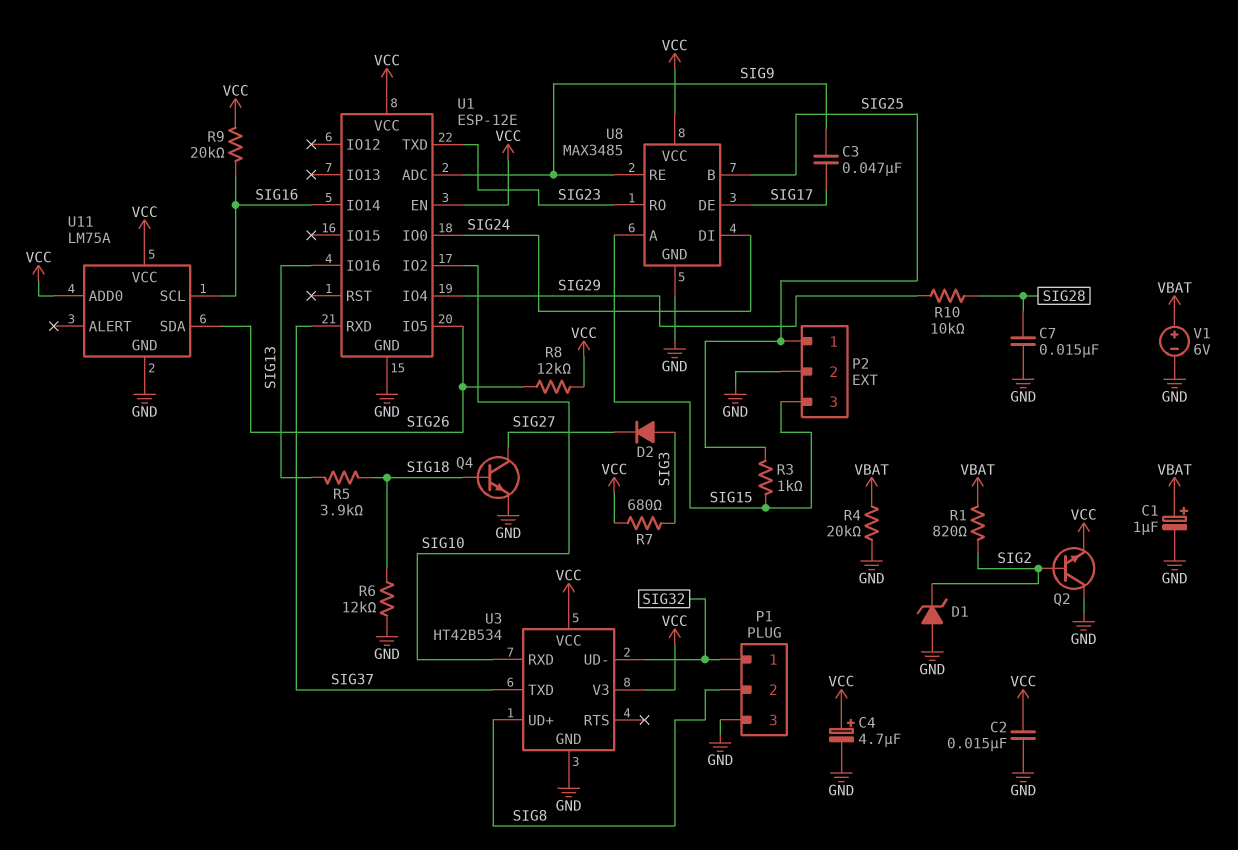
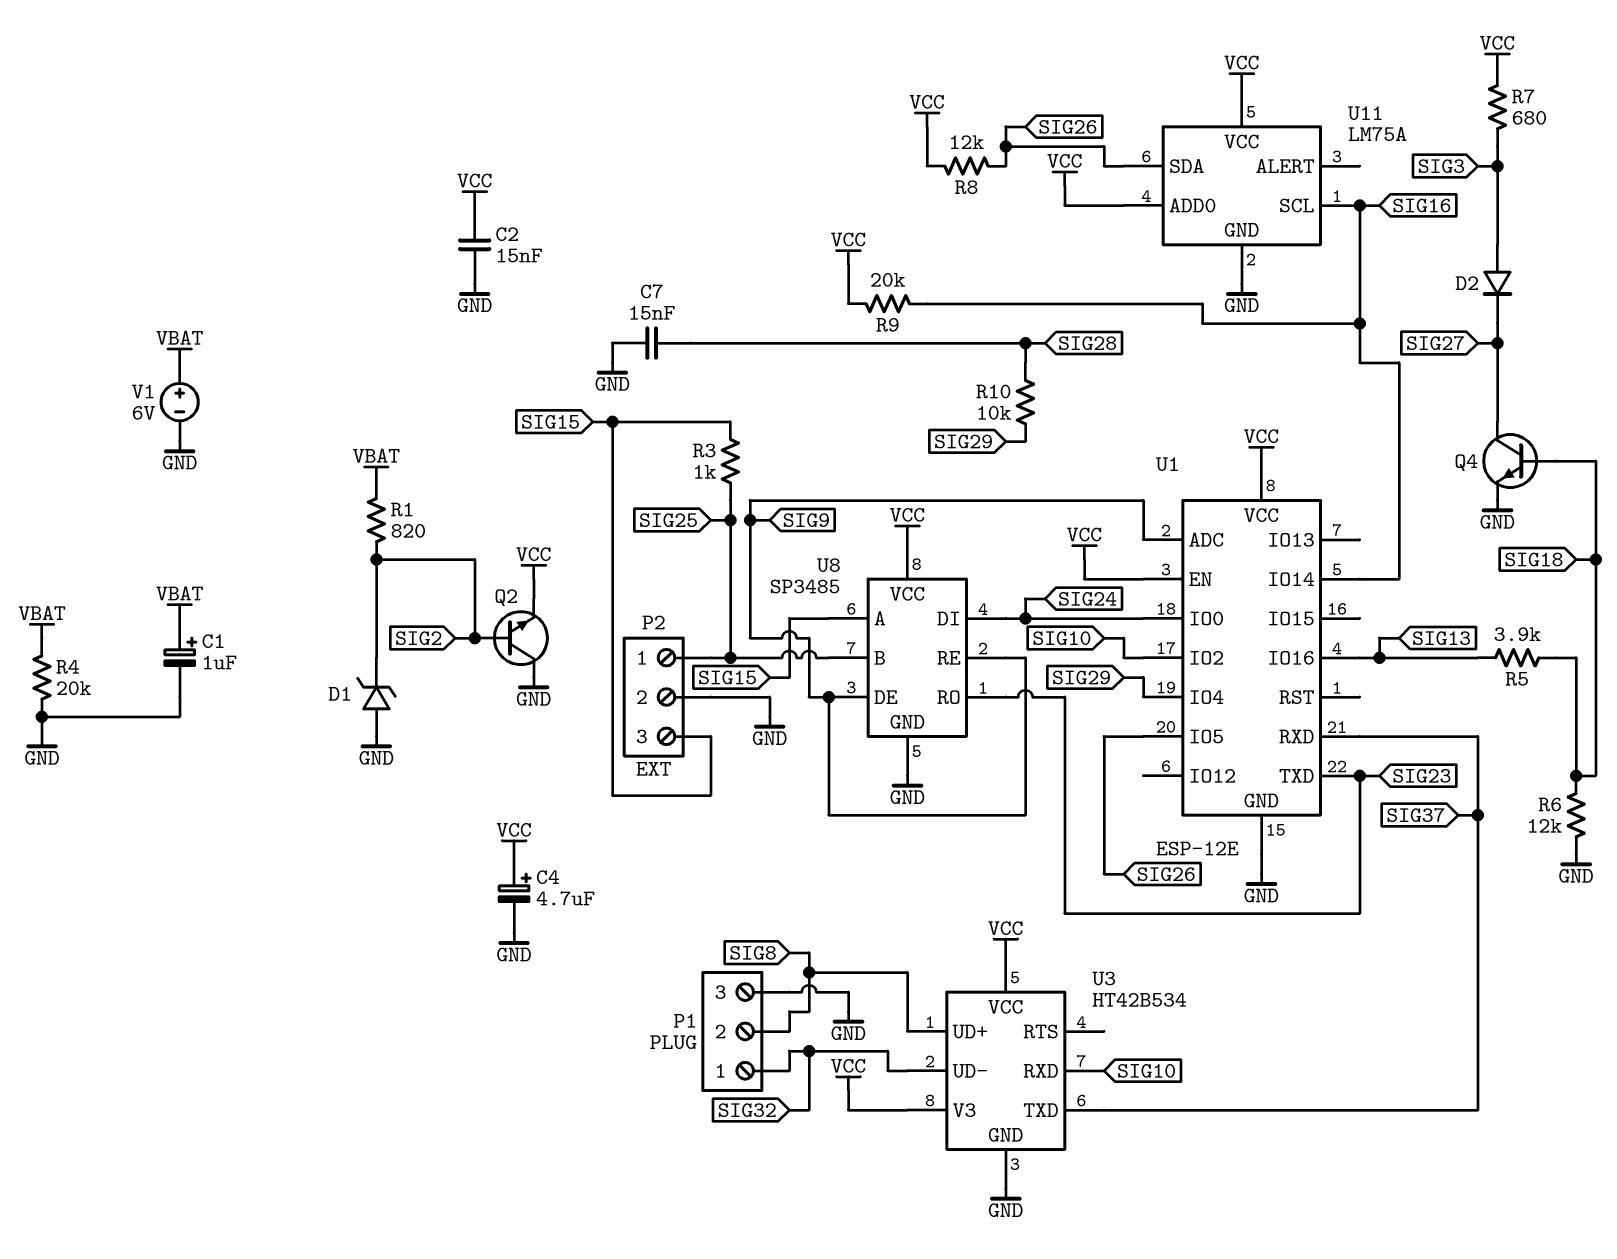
C3: 47nF (SIG9, SIG17) -> none
U8: MAX3485 -> SP3485
U8 pin DE: SIG17 -> SIG9

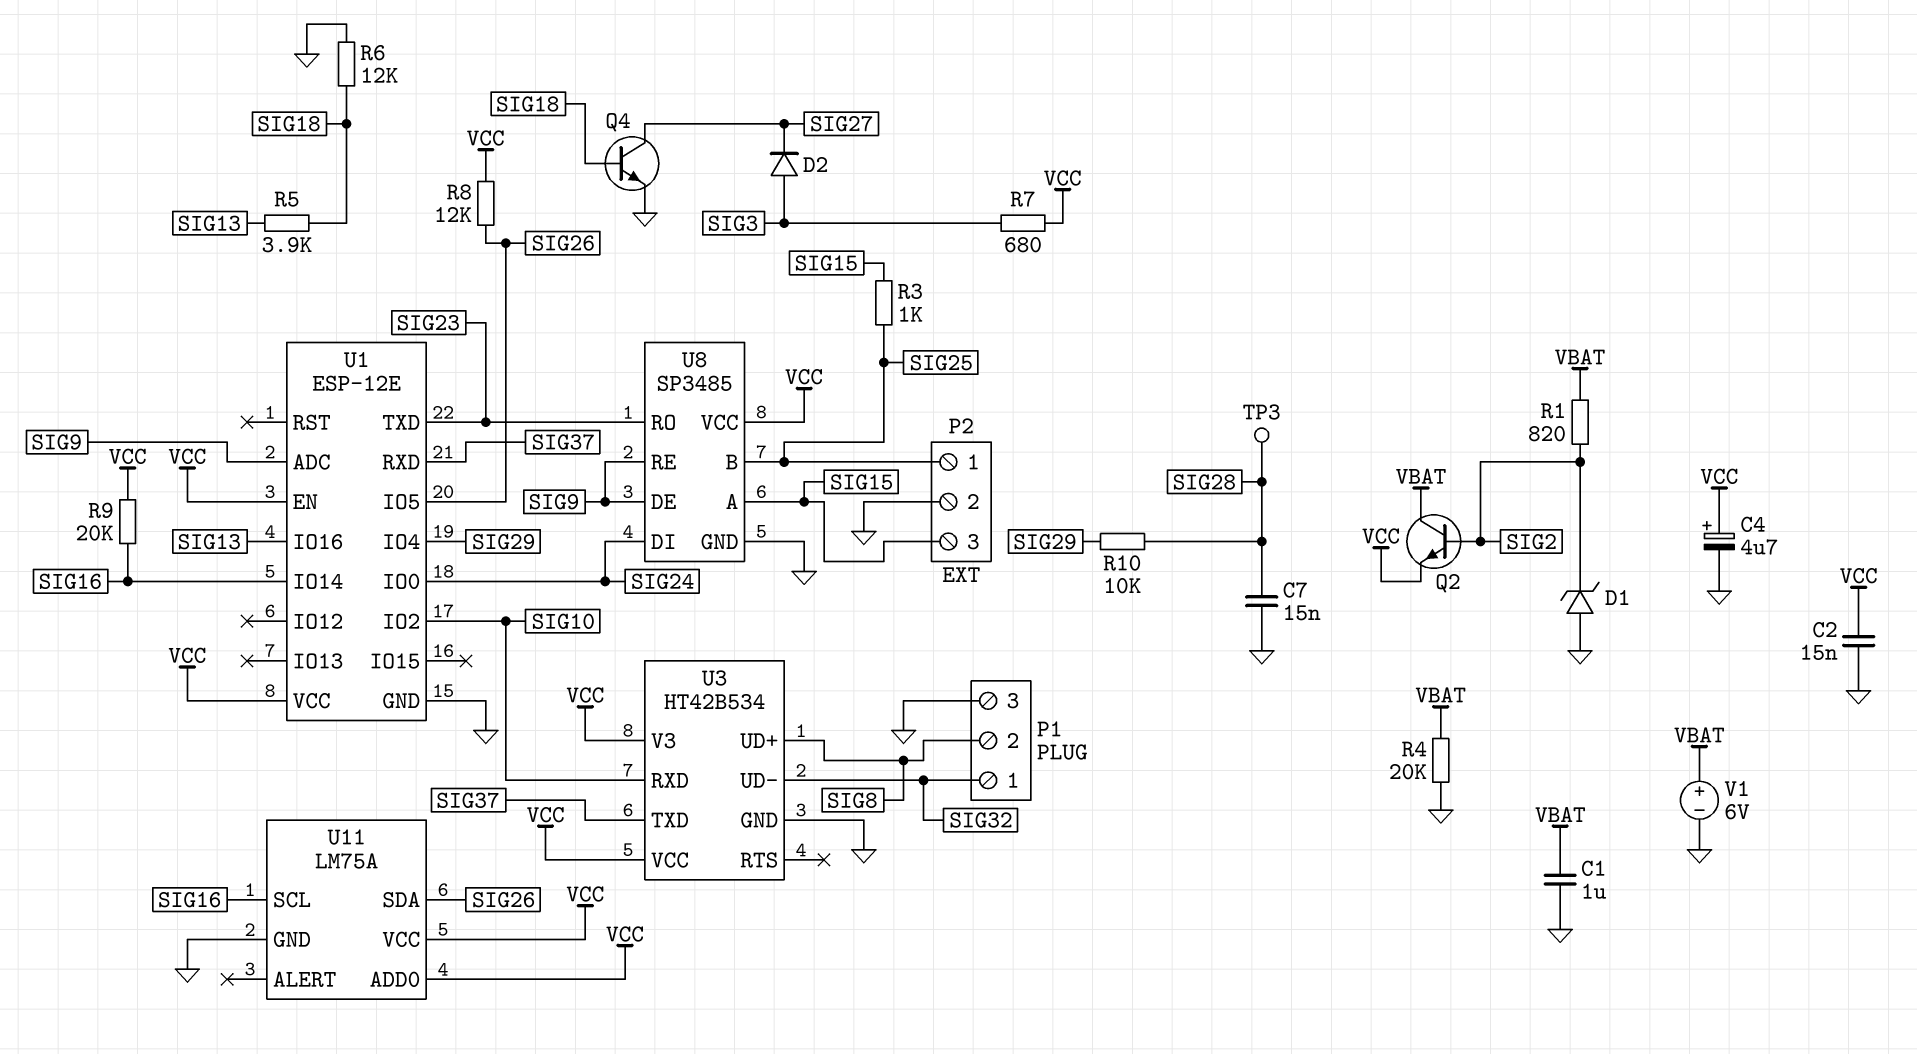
C1: 1uF (plus VBAT, minus GND) -> 1uF (GND, VBAT)
Q2: NPN (B SIG2, C GND, E VCC) -> NPN (B SIG2, C VBAT, E VCC)
TP3: none -> test point (SIG28)

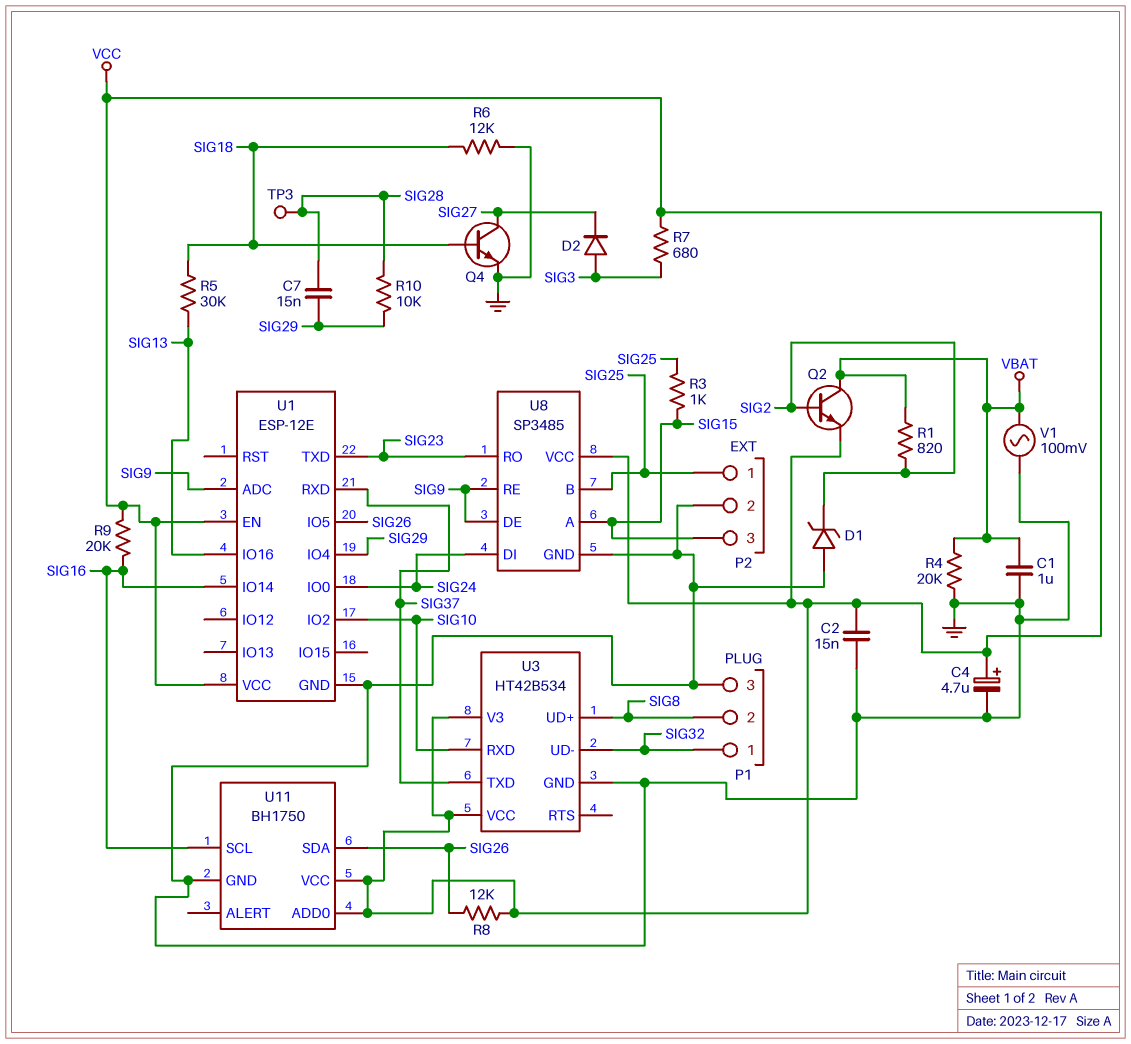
C7: 15nF (GND, SIG28) -> 15nF (SIG28, SIG29)
R5: 3.9k (SIG13, SIG18) -> 30k (SIG13, SIG18)
U11: LM75A -> BH1750
V1: 6V (plus VBAT, minus GND) -> AC 100mV (GND, VBAT)

